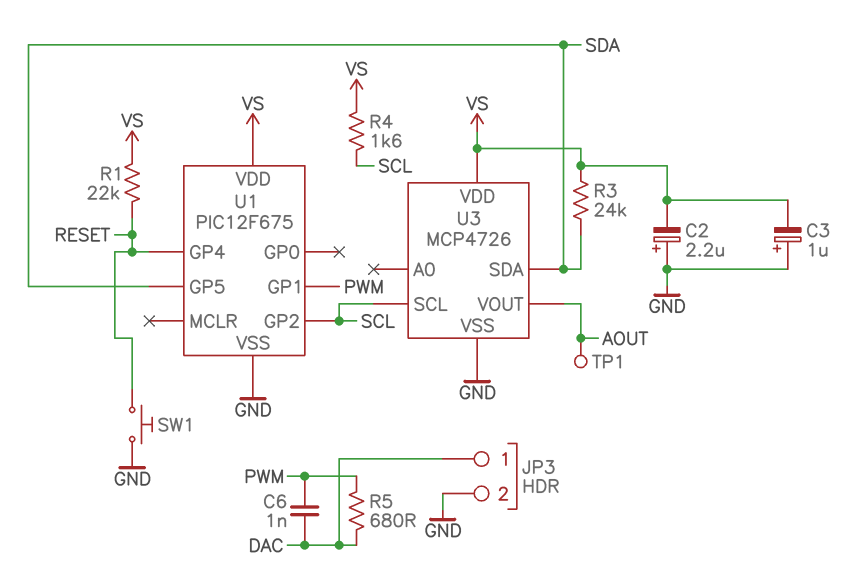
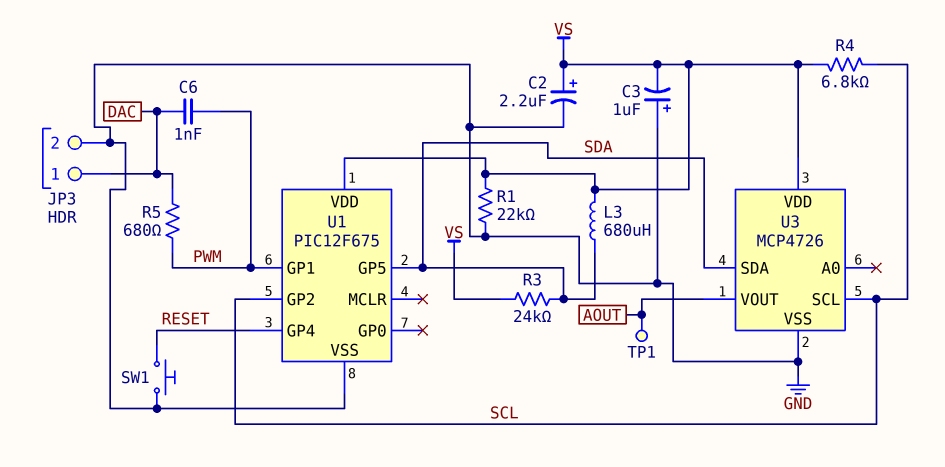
C2: 2.2uF (plus GND, minus VS) -> 2.2uF (plus VS, minus GND)
L3: none -> 680uH (SDA, VS)
R1: 22k (RESET, VS) -> 22k (GND, VS)
R4: 1.6k (SCL, VS) -> 6.8k (SCL, VS)

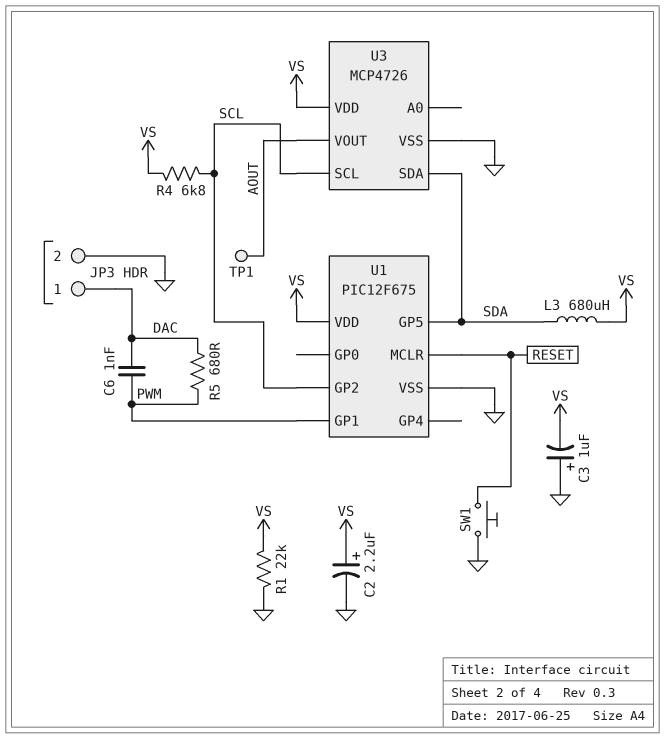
R3: 24k (SDA, VS) -> none
U1 pin GP4: RESET -> none
U1 pin MCLR: none -> RESET

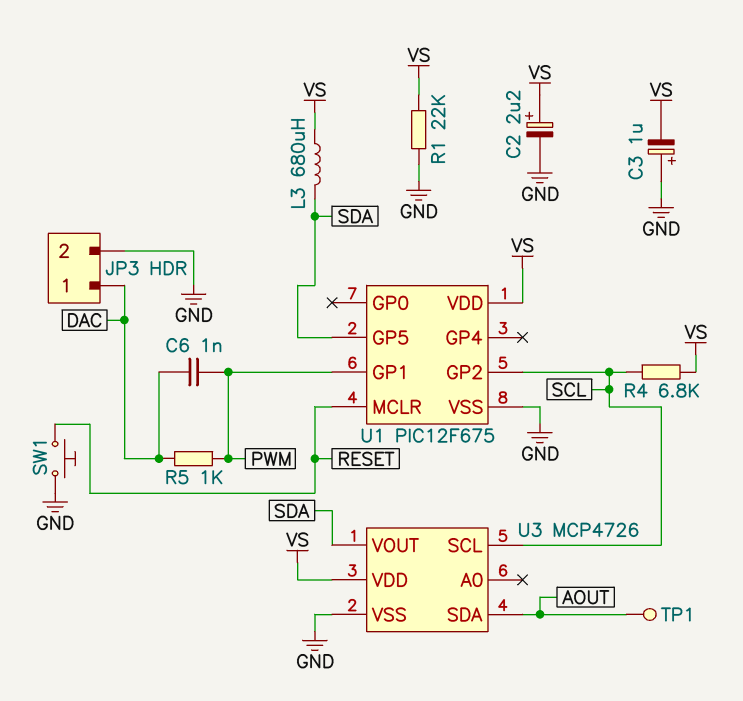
R5: 680 (DAC, PWM) -> 1k (DAC, PWM)
U3 pin SDA: SDA -> AOUT
U3 pin VOUT: AOUT -> SDA

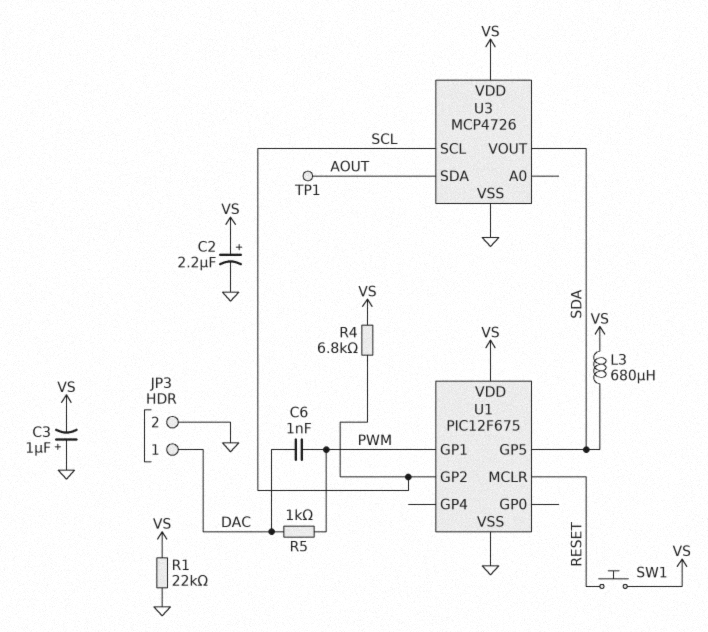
SW1: button (GND, RESET) -> button (RESET, VS)

